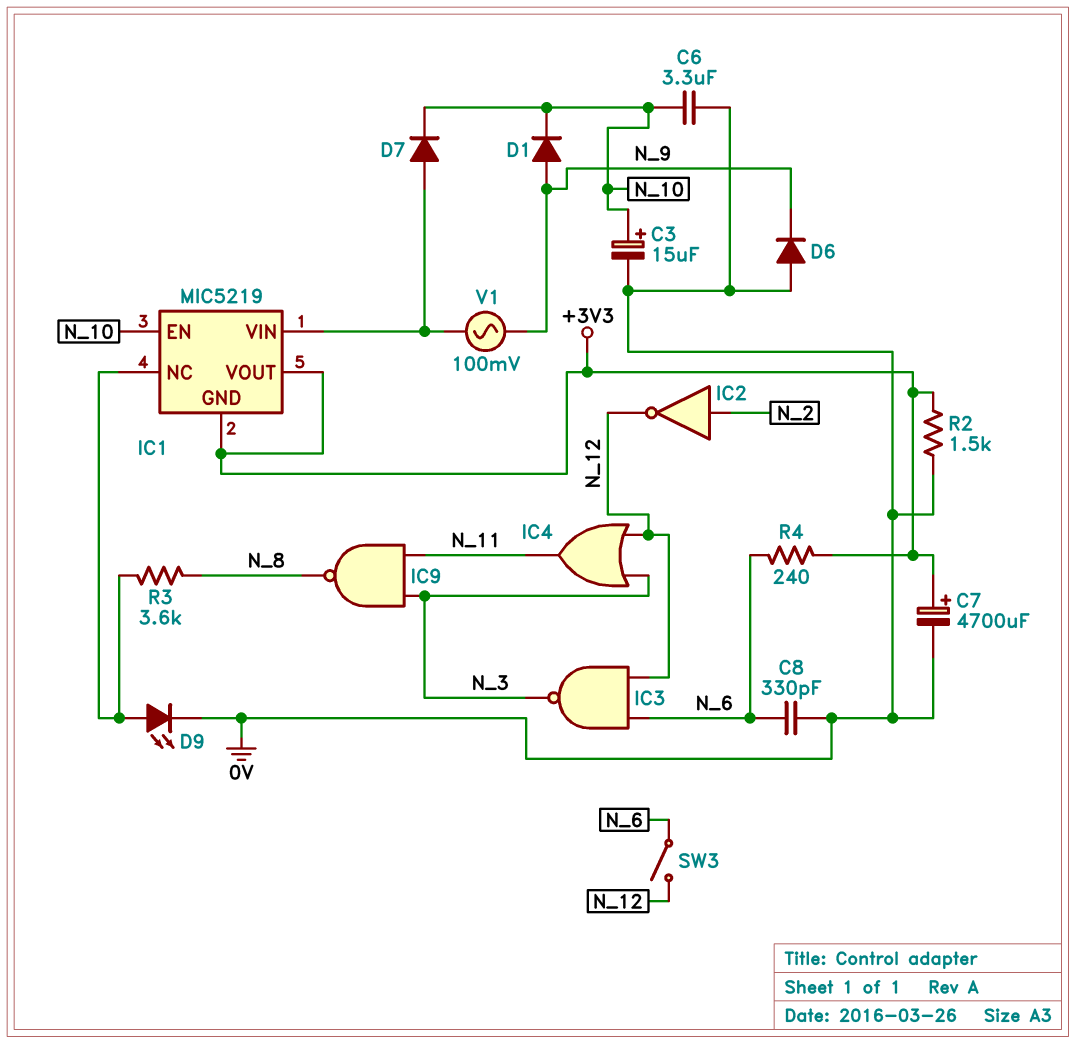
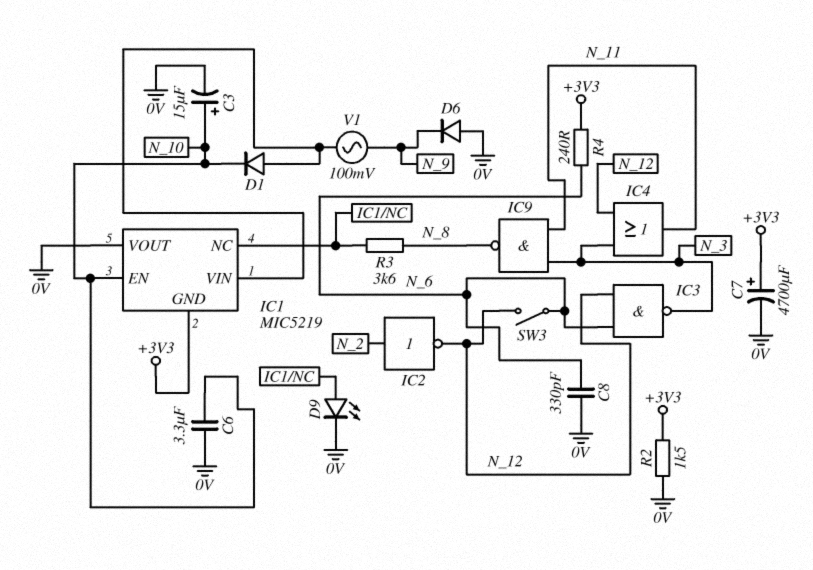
D1: diode (A N_9, K N_10) -> diode (A IC1/VIN, K N_10)
D7: diode (A IC1/VIN, K N_10) -> none
IC1 pin VOUT: +3V3 -> 0V

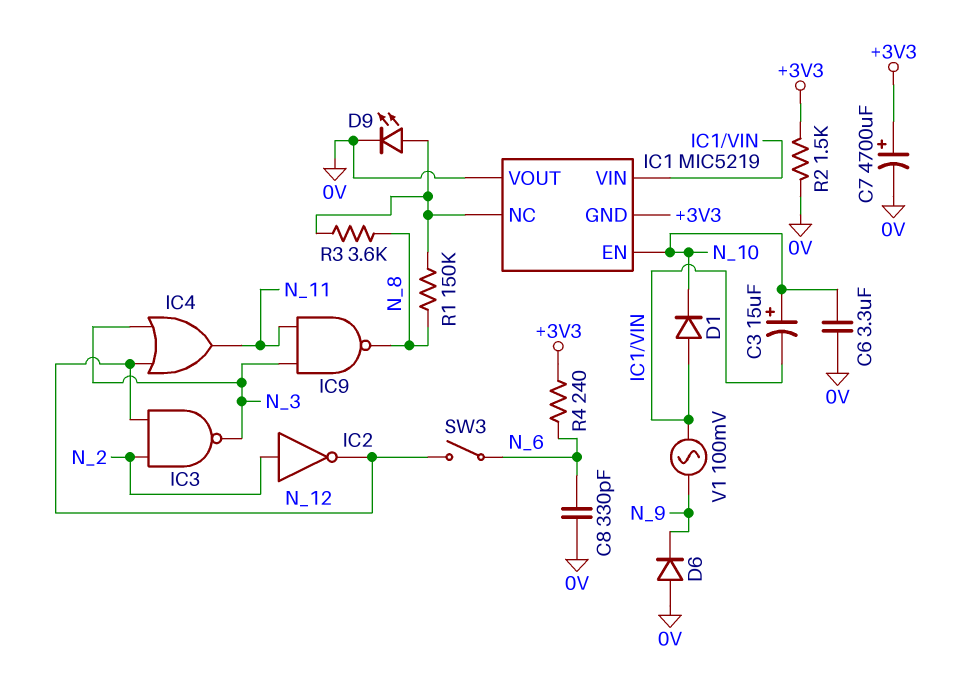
C3: 15uF (plus N_10, minus 0V) -> 15uF (plus N_10, minus IC1/VIN)
IC3: NAND (in N_6, in N_12, out N_3) -> NAND (in N_2, in N_12, out N_3)
R1: none -> 150k (IC1/NC, N_8)

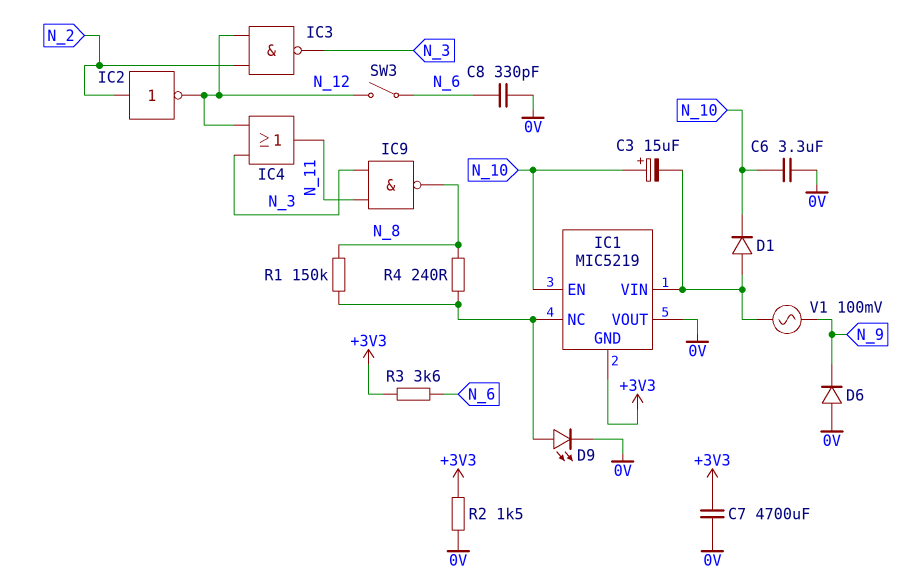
C7: 4700uF (plus +3V3, minus 0V) -> 4700uF (+3V3, 0V)
R3: 3.6k (IC1/NC, N_8) -> 3.6k (+3V3, N_6)
R4: 240 (+3V3, N_6) -> 240 (IC1/NC, N_8)

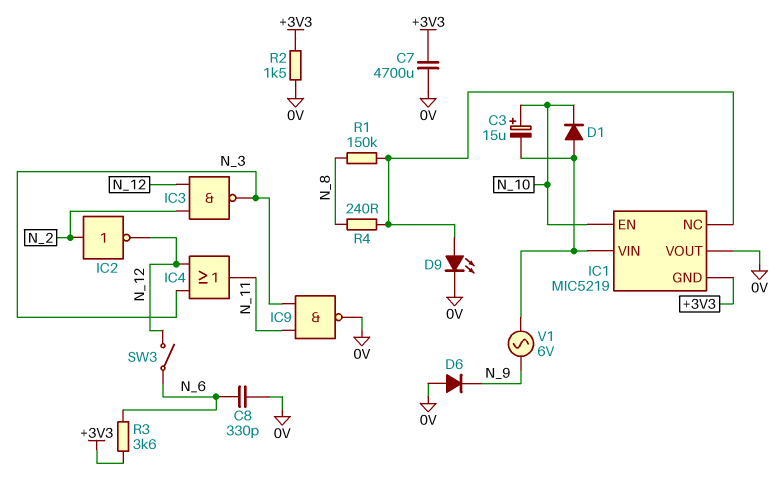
C6: 3.3uF (0V, N_10) -> none
IC9: NAND (in N_3, in N_11, out N_8) -> NAND (in N_3, in N_11, out 0V)
V1: AC 100mV (IC1/VIN, N_9) -> AC 6V (IC1/VIN, N_9)

